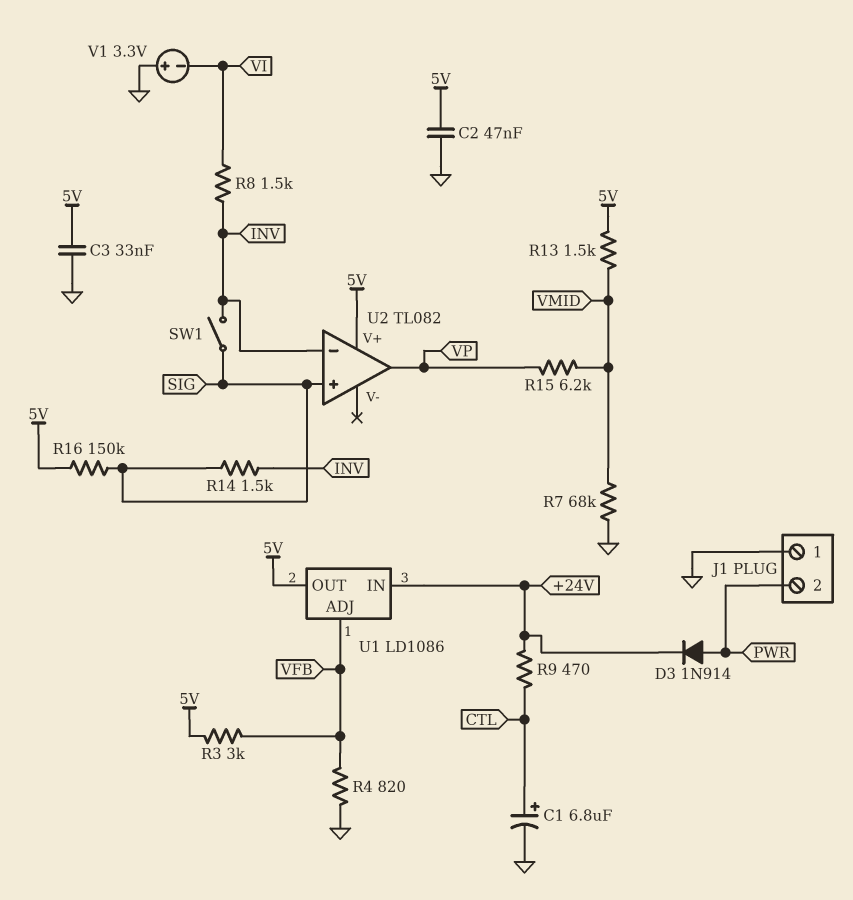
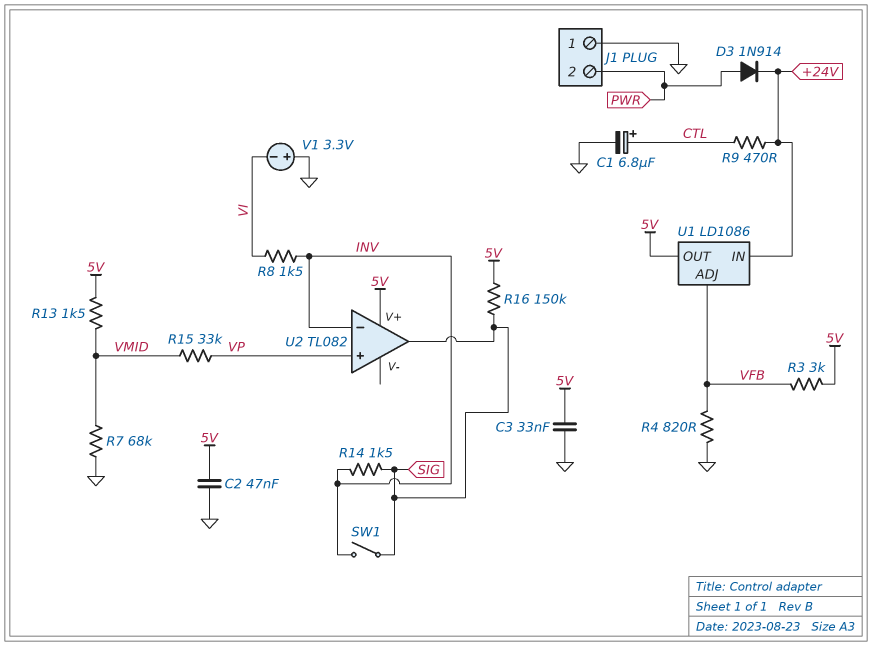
R15: 6.2k (VMID, VP) -> 33k (VMID, VP)
U2 pin in+: SIG -> VP
U2 pin out: VP -> SIG

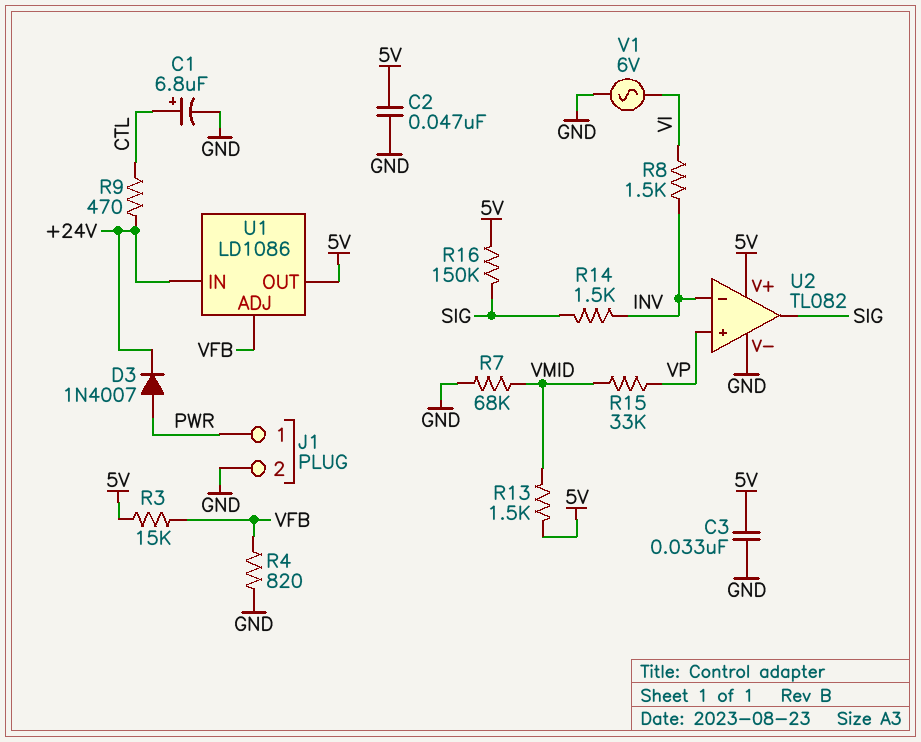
D3: diode 1N914 (A PWR, K +24V) -> diode 1N4007 (A PWR, K +24V)
J1 pin 1: GND -> PWR
J1 pin 2: PWR -> GND
R3: 3k (5V, VFB) -> 15k (5V, VFB)
SW1: switch (INV, SIG) -> none
U2 pin V-: none -> GND
V1: 3.3V (plus GND, minus VI) -> AC 6V (GND, VI)

